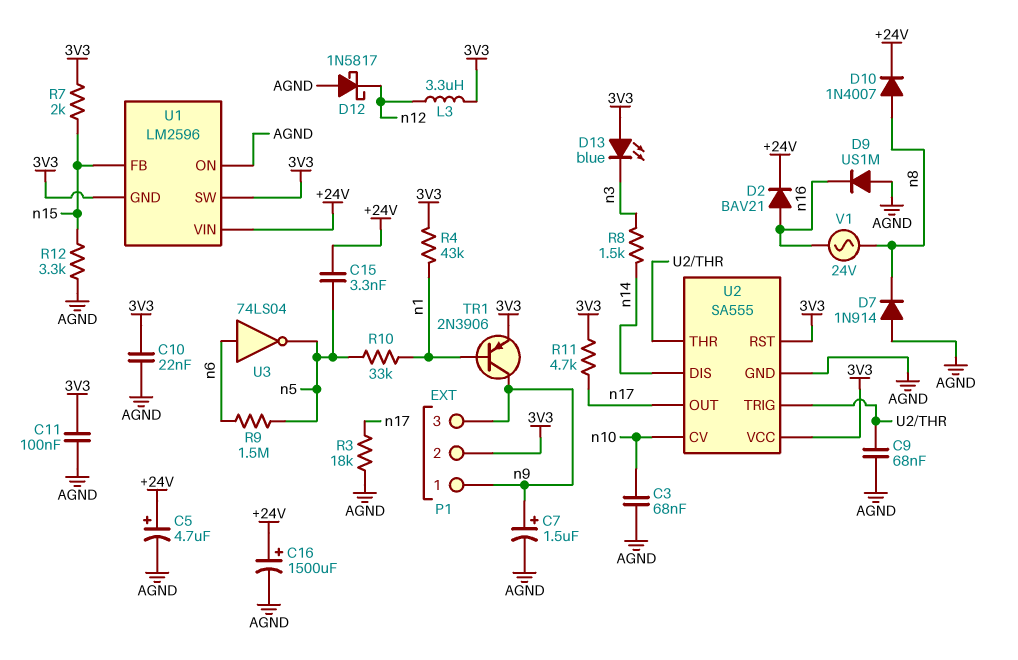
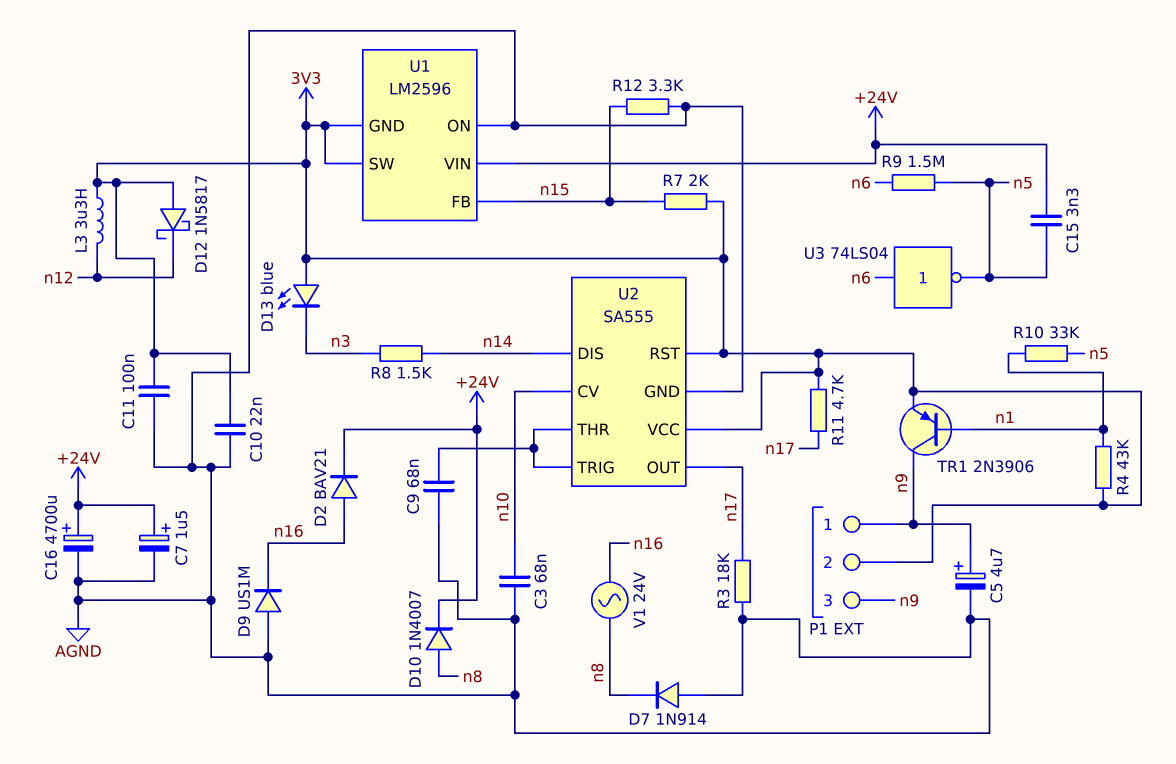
C5: 4.7uF (plus +24V, minus AGND) -> 4.7uF (plus n9, minus AGND)
C7: 1.5uF (plus n9, minus AGND) -> 1.5uF (plus +24V, minus AGND)
C16: 1500uF (plus +24V, minus AGND) -> 4700uF (plus +24V, minus AGND)
D12: schottky 1N5817 (A AGND, K n12) -> schottky 1N5817 (A 3V3, K n12)

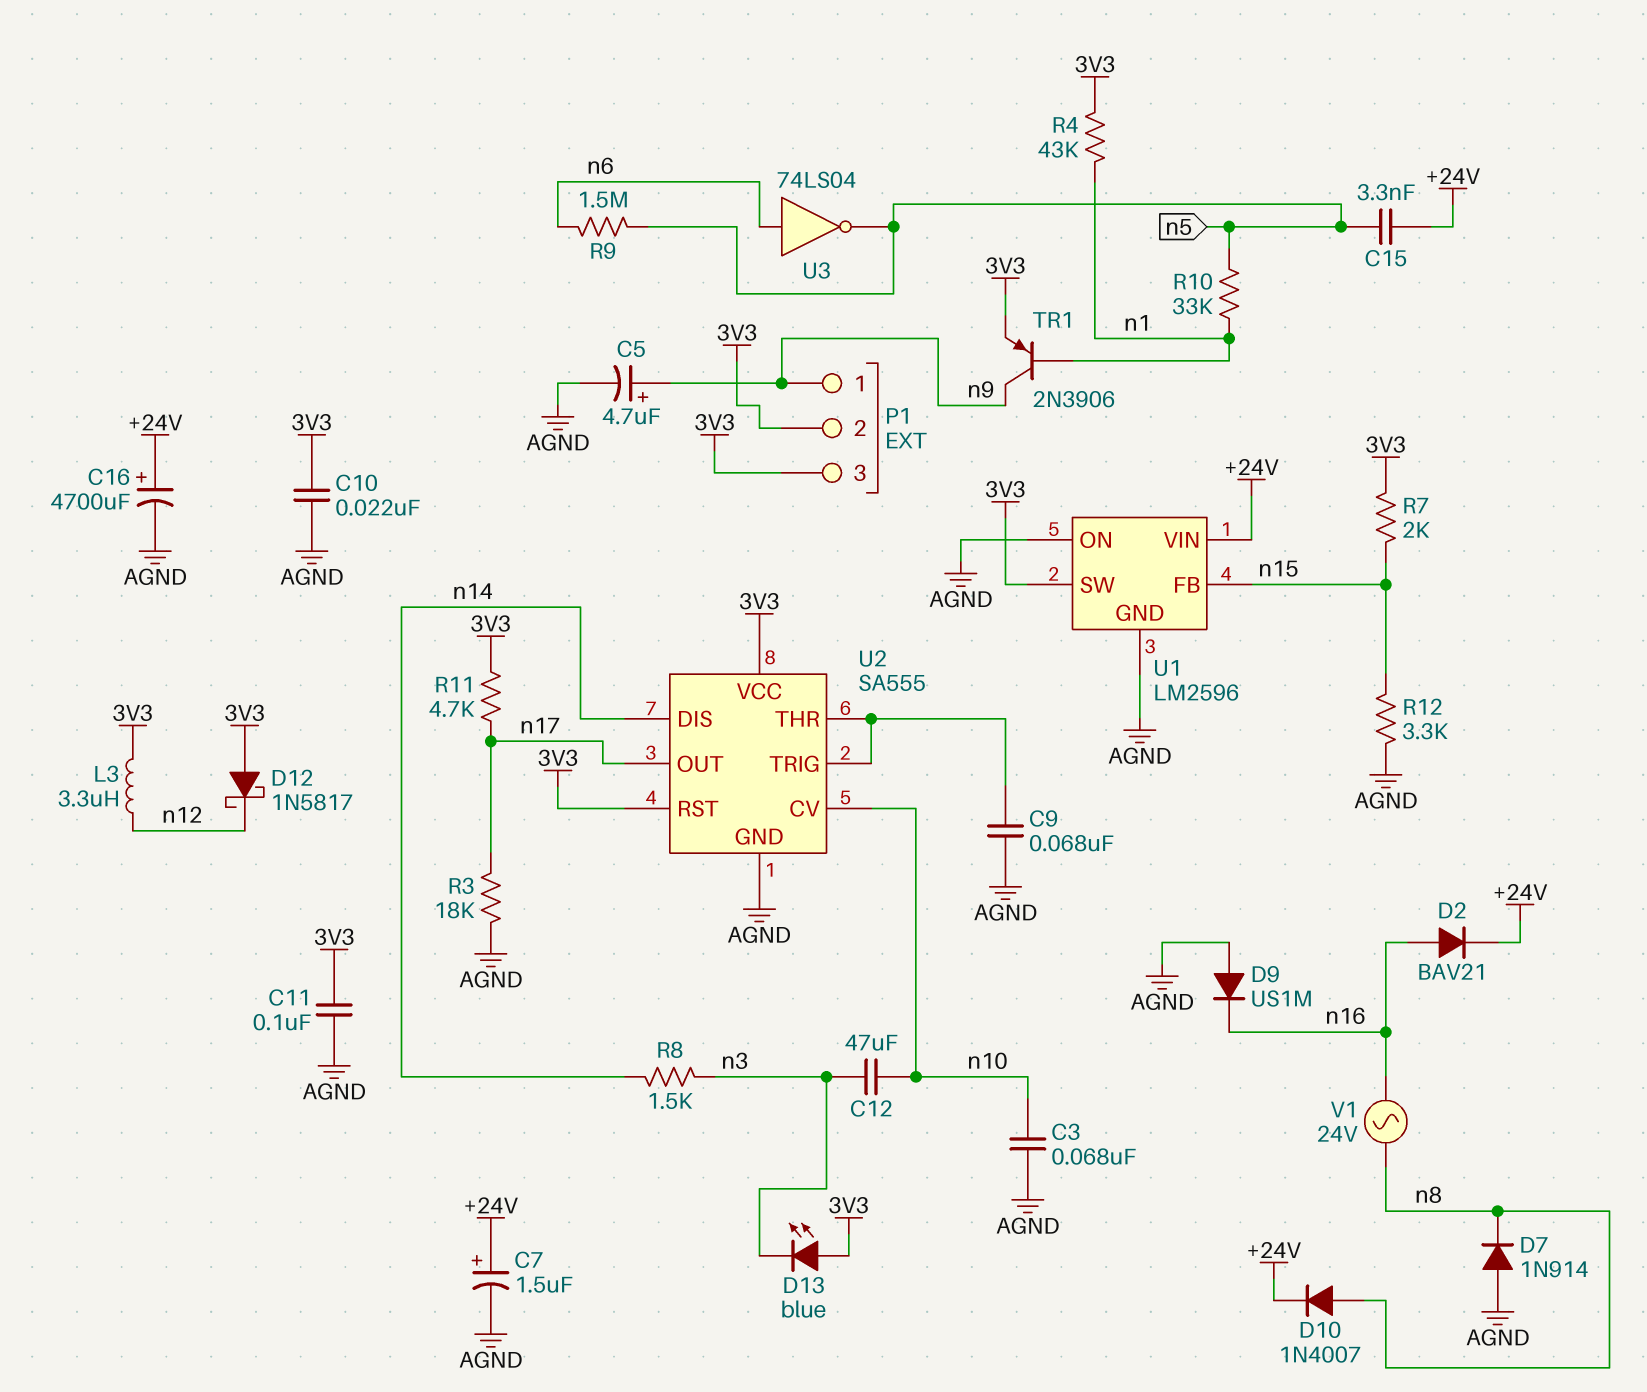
C12: none -> 47uF (n3, n10)
P1 pin 3: n9 -> 3V3
U1 pin GND: 3V3 -> AGND

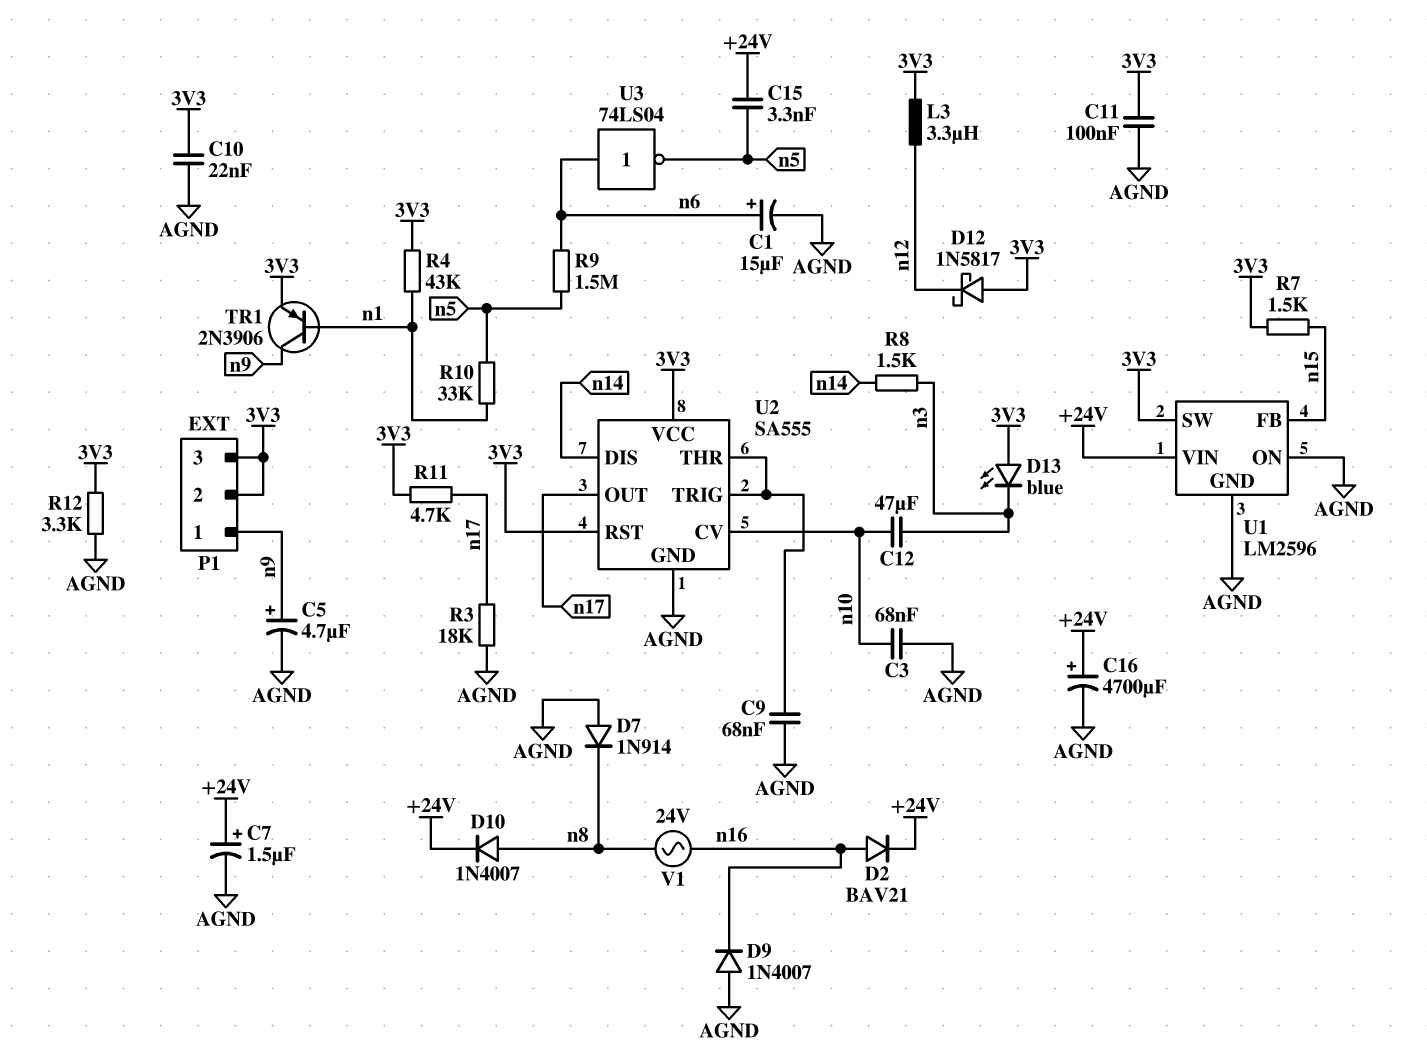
C1: none -> 15uF (plus n6, minus AGND)
D9: diode US1M (A AGND, K n16) -> diode 1N4007 (A AGND, K n16)
R7: 2k (3V3, n15) -> 1.5k (3V3, n15)
R12: 3.3k (AGND, n15) -> 3.3k (3V3, AGND)

